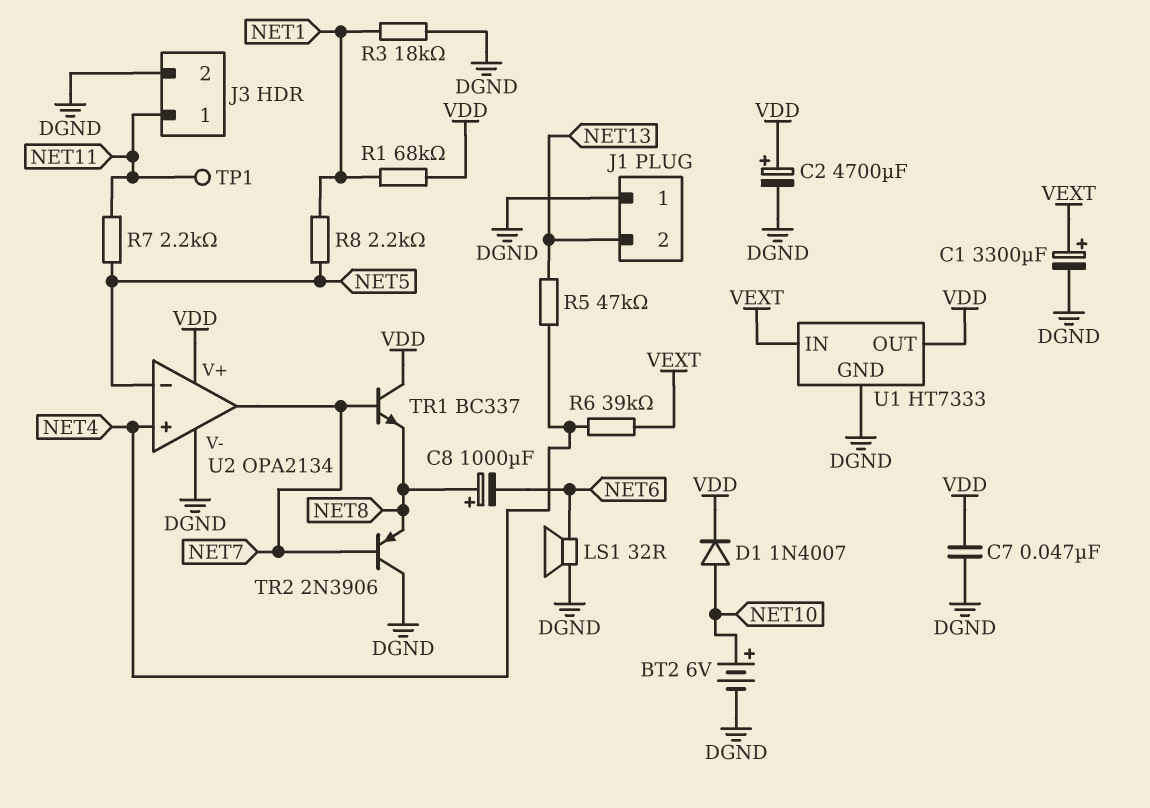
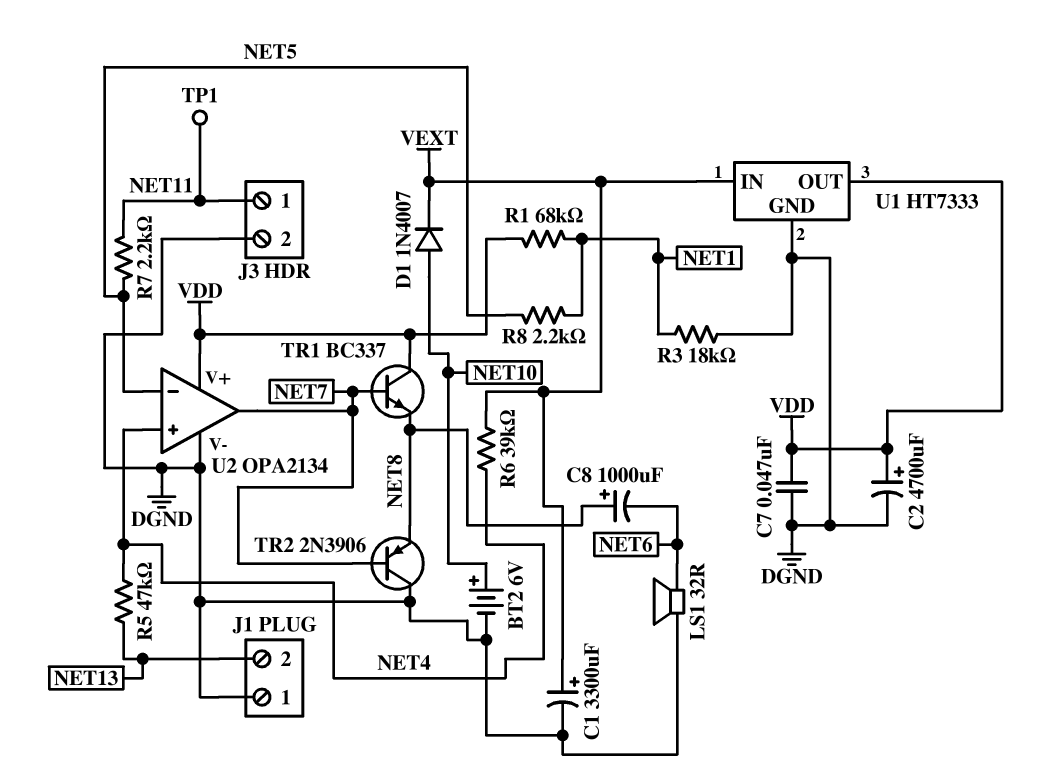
D1: diode 1N4007 (A NET10, K VDD) -> diode 1N4007 (A NET10, K VEXT)

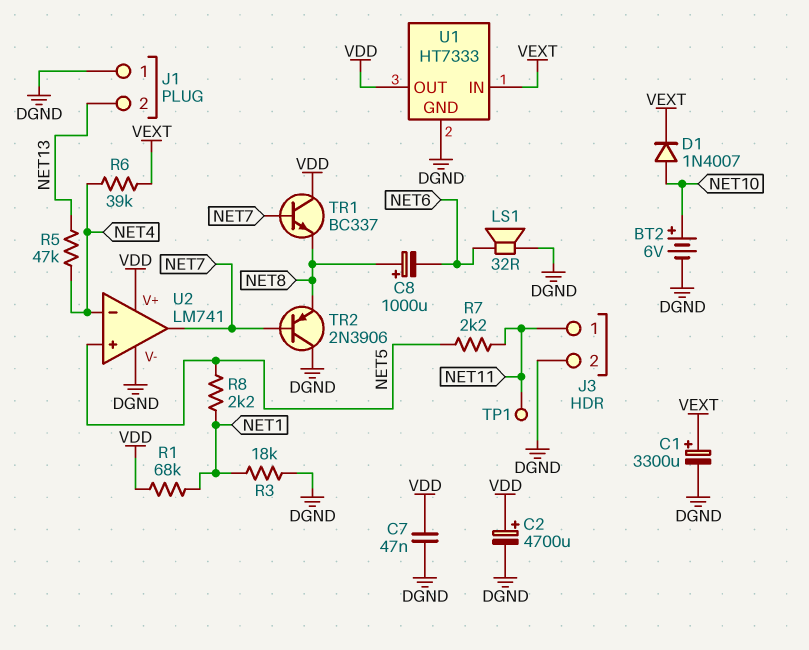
U2: OPA2134 -> LM741
U2 pin in+: NET4 -> NET5
U2 pin in-: NET5 -> NET4

